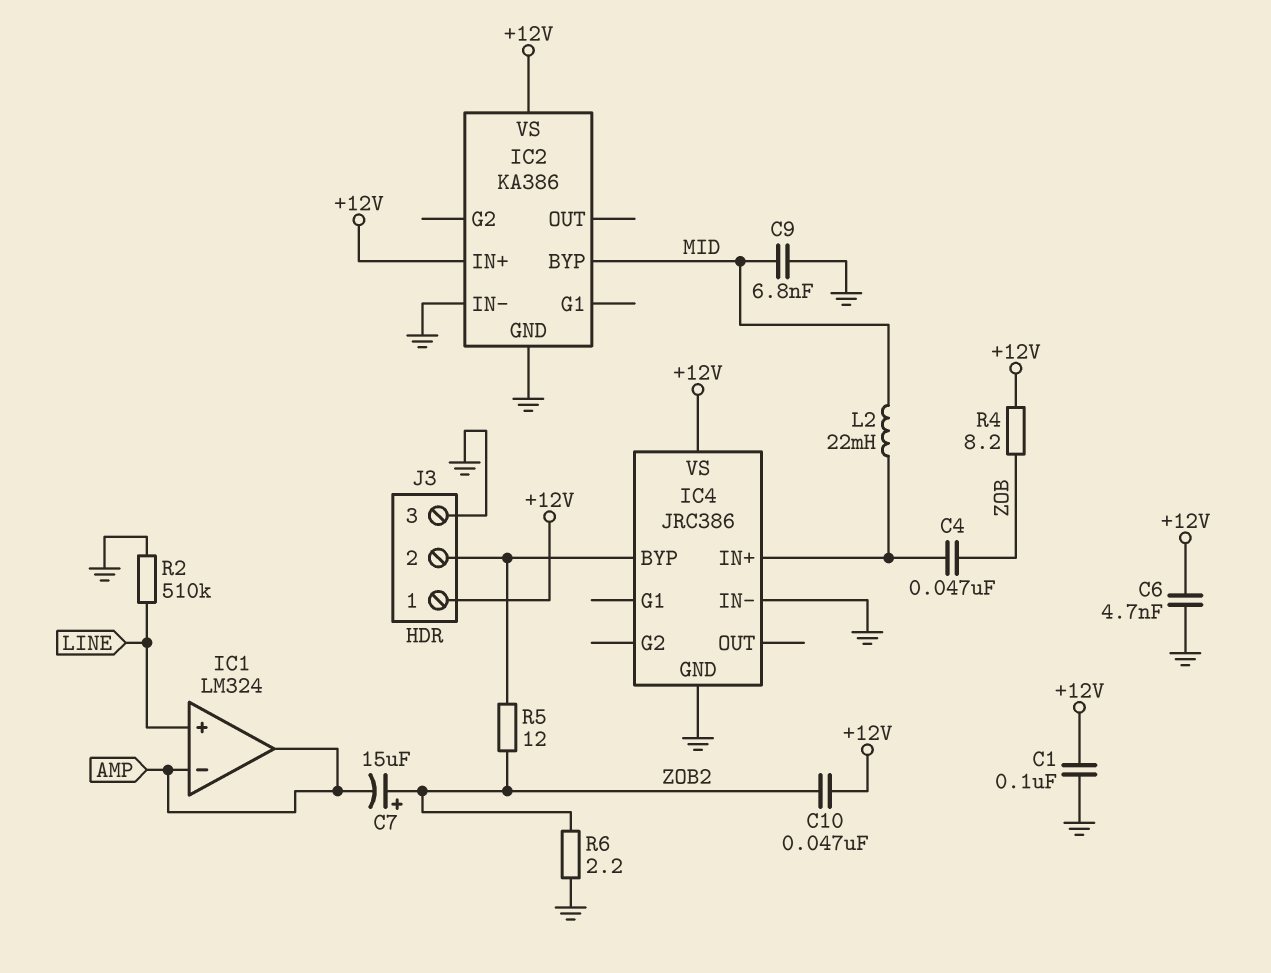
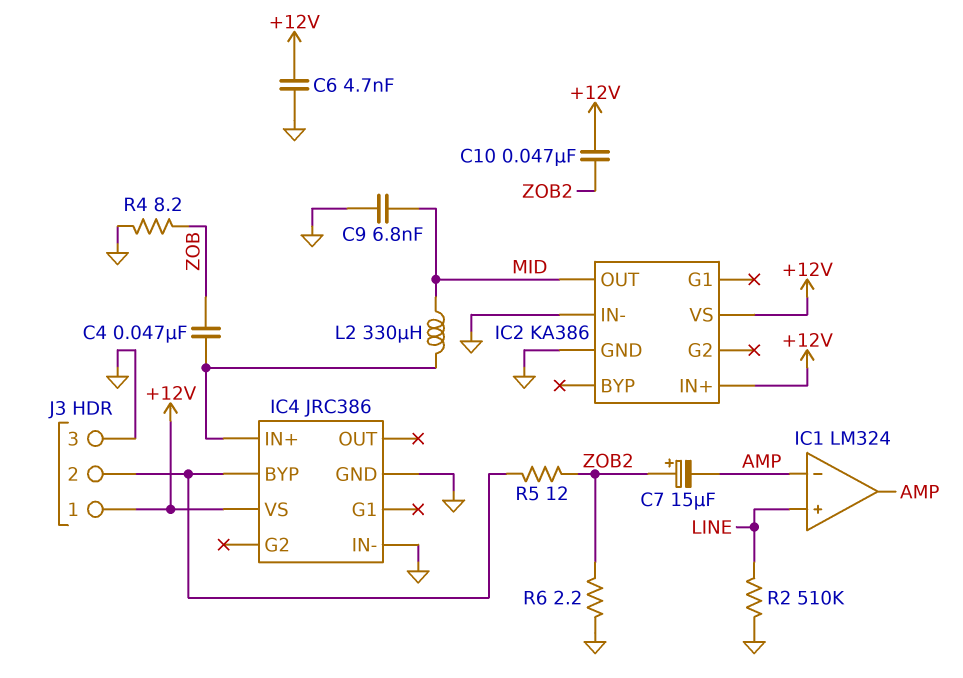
C1: 100nF (+12V, GND) -> none
IC2 pin BYP: MID -> none
IC2 pin OUT: none -> MID
L2: 22mH (IC4/IN+, MID) -> 330uH (IC4/IN+, MID)
R4: 8.2 (+12V, ZOB) -> 8.2 (GND, ZOB)

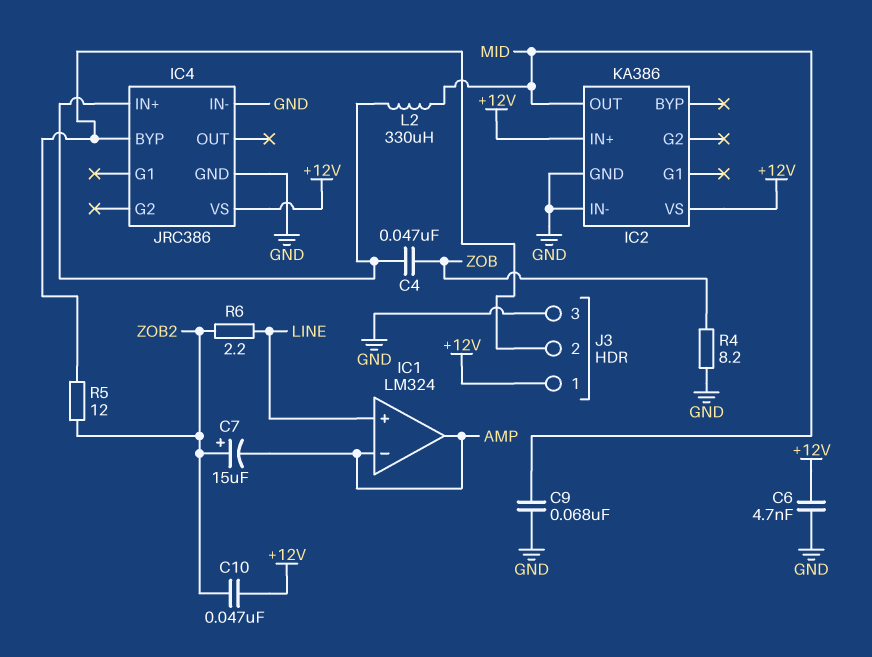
C9: 6.8nF (GND, MID) -> 68nF (GND, MID)
R2: 510k (GND, LINE) -> none
R6: 2.2 (GND, ZOB2) -> 2.2 (LINE, ZOB2)

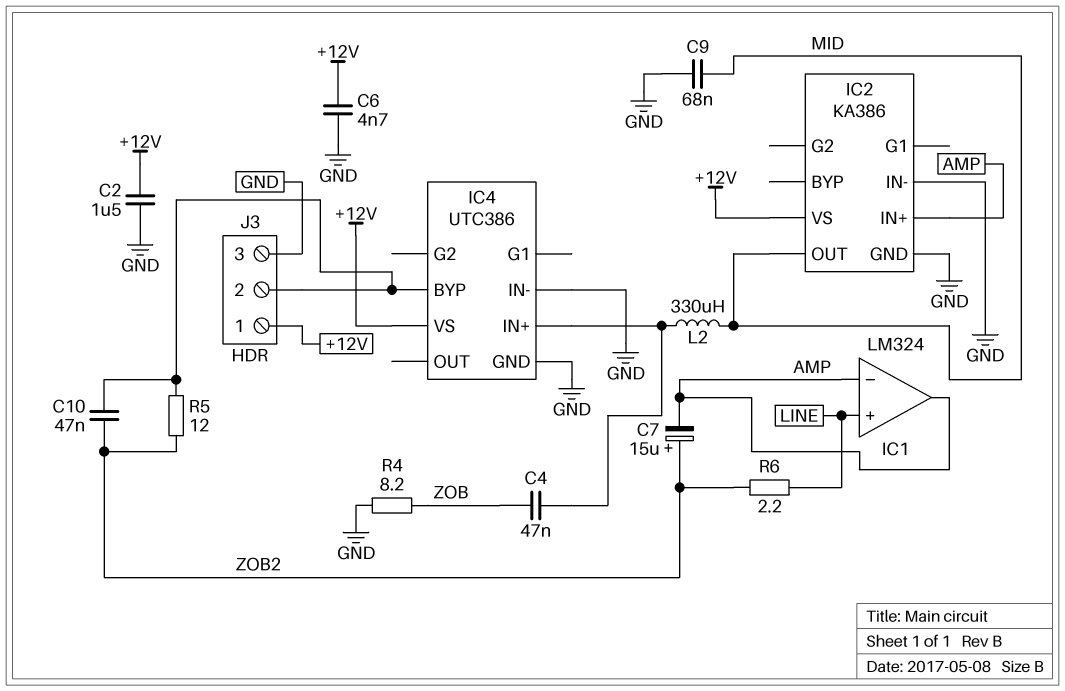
C2: none -> 1.5uF (+12V, GND)
C10: 47nF (+12V, ZOB2) -> 47nF (IC4/BYP, ZOB2)
IC2 pin IN+: +12V -> AMP
IC4: JRC386 -> UTC386

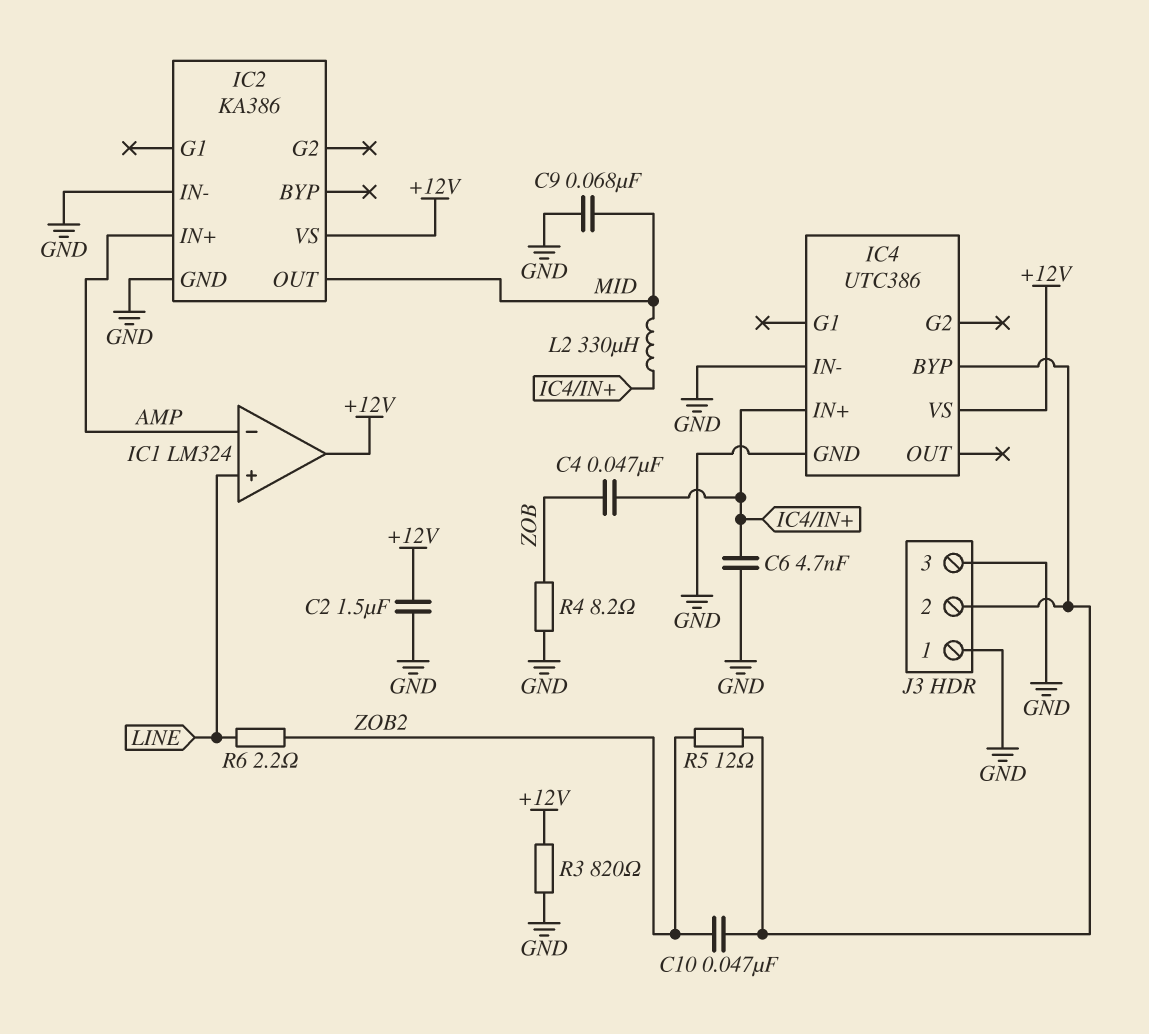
C6: 4.7nF (+12V, GND) -> 4.7nF (GND, IC4/IN+)
C7: 15uF (plus ZOB2, minus AMP) -> none
IC1 pin out: AMP -> +12V
J3 pin 1: +12V -> GND
R3: none -> 820 (+12V, GND)

